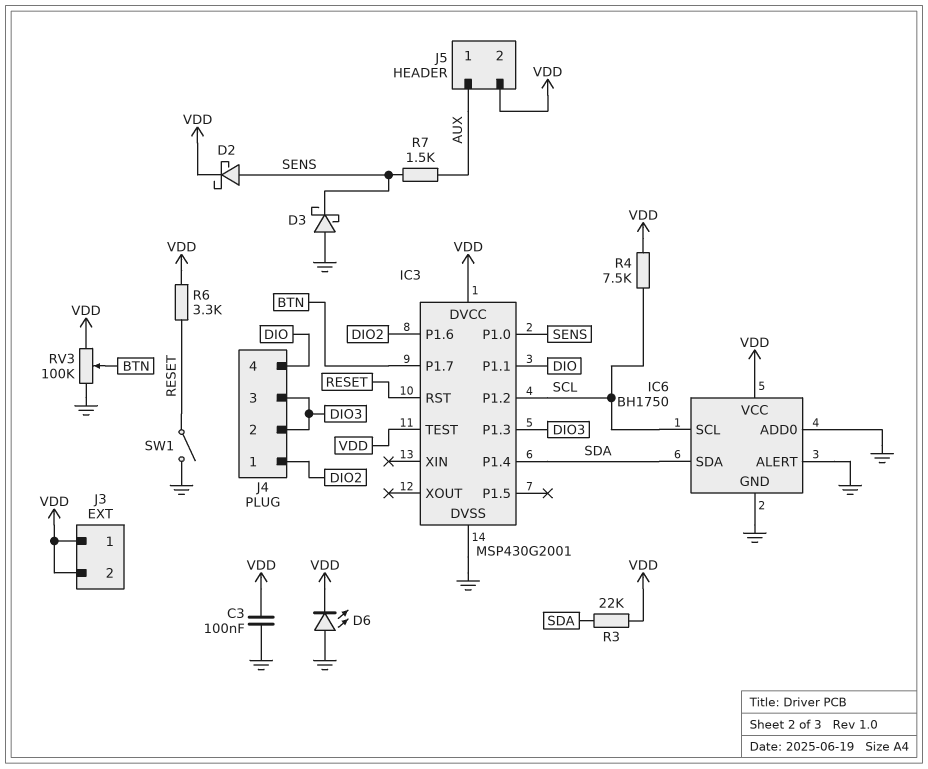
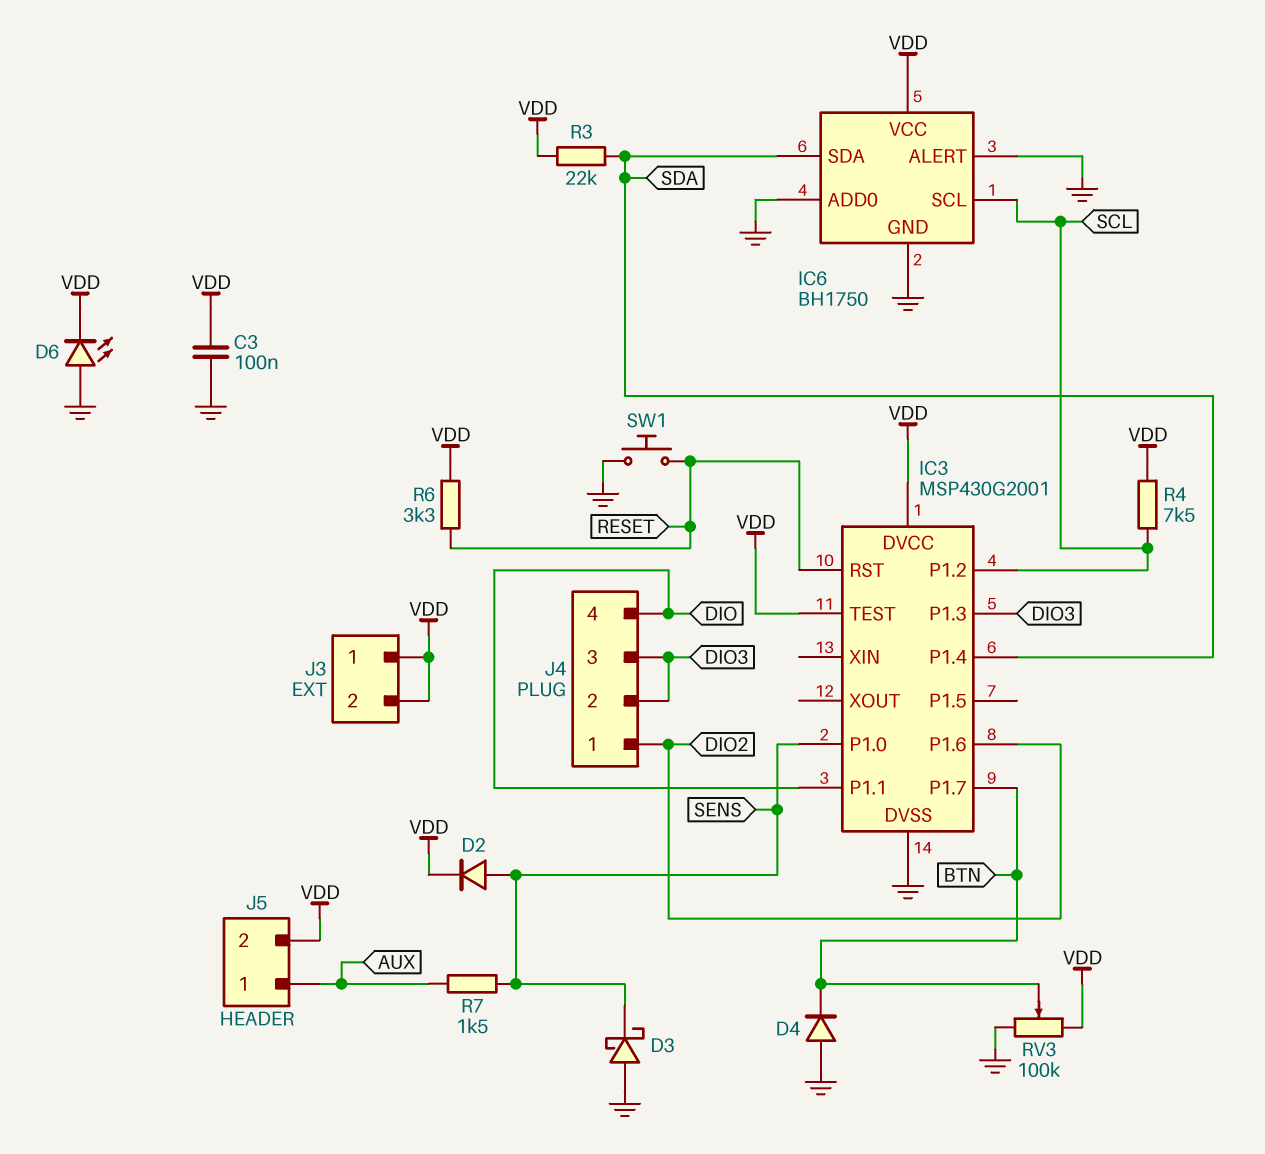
D2: schottky (A SENS, K VDD) -> diode (A SENS, K VDD)
D4: none -> diode (A GND, K BTN)
SW1: switch (GND, RESET) -> button (GND, RESET)

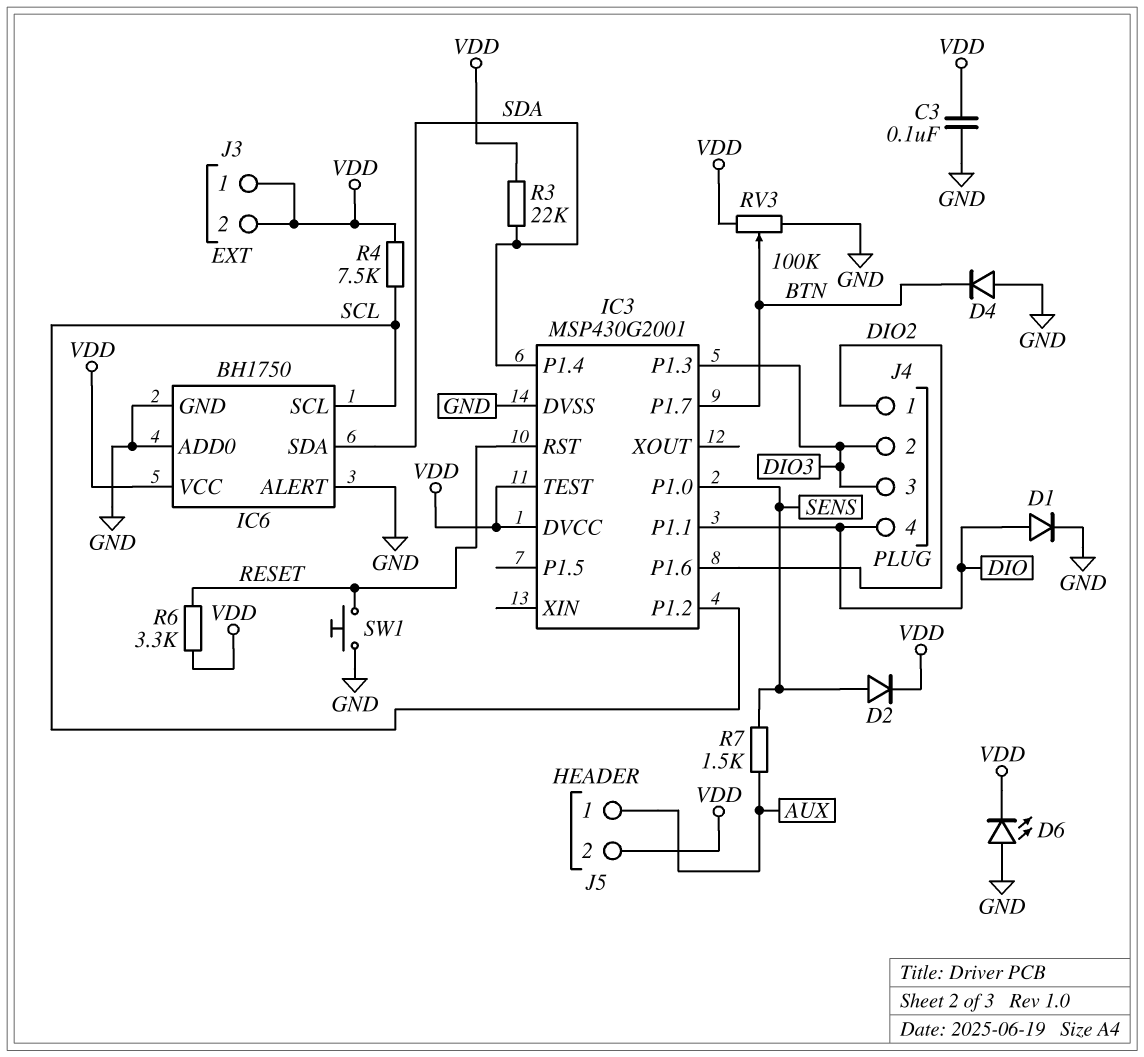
D1: none -> diode (A DIO, K GND)
D3: schottky (A GND, K SENS) -> none

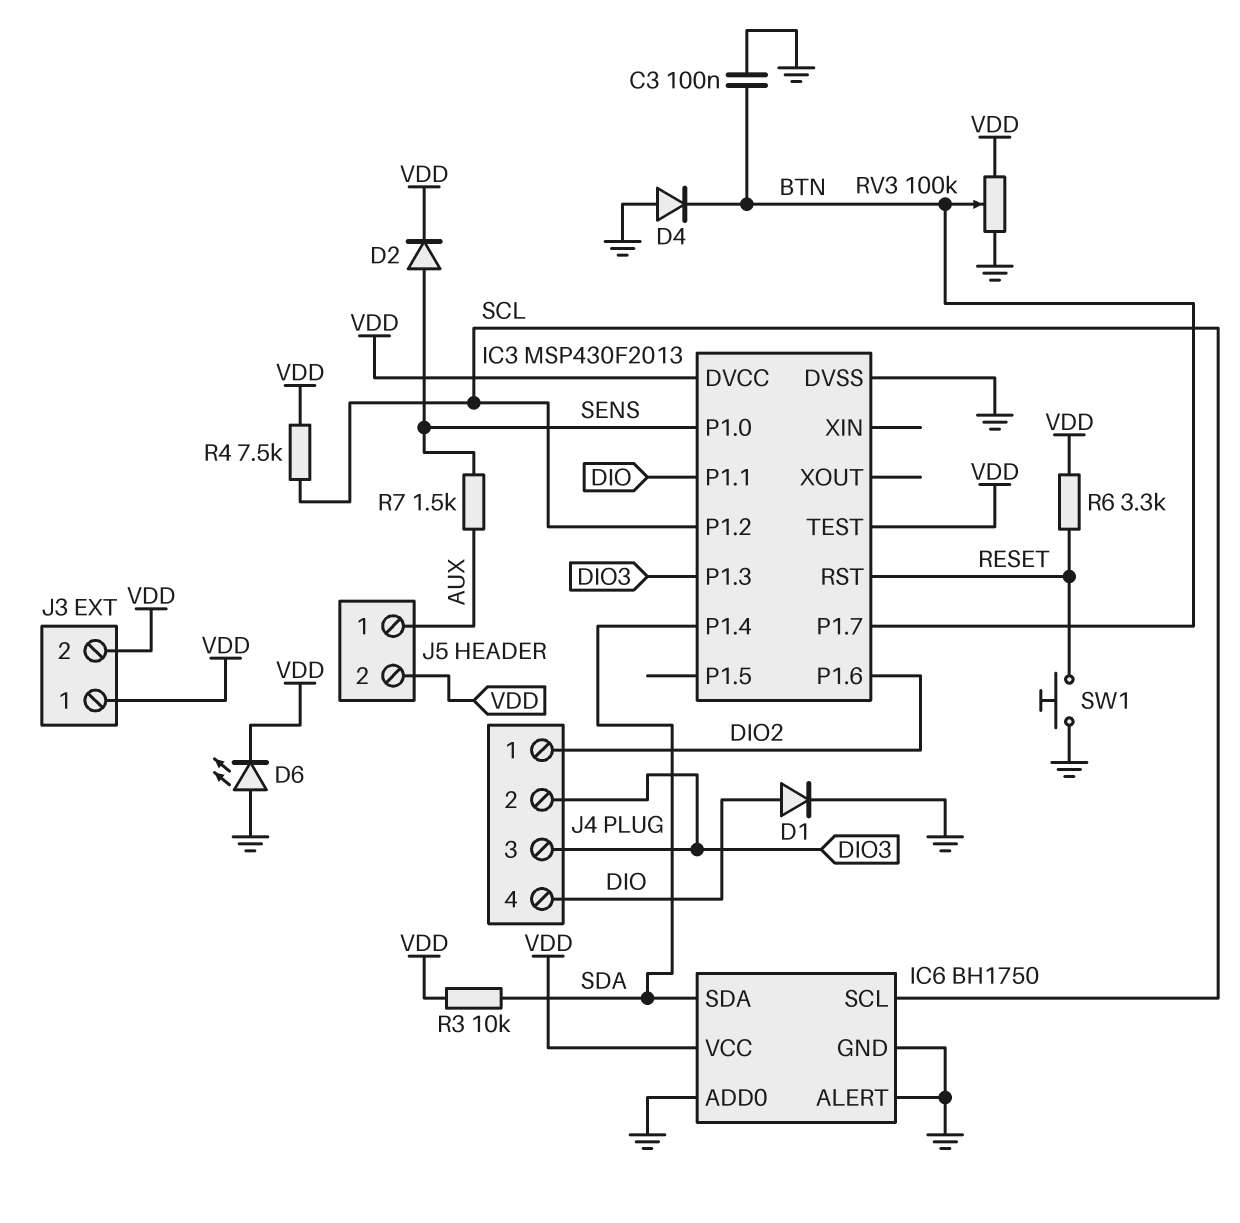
C3: 100nF (GND, VDD) -> 100nF (BTN, GND)
IC3: MSP430G2001 -> MSP430F2013
R3: 22k (SDA, VDD) -> 10k (SDA, VDD)

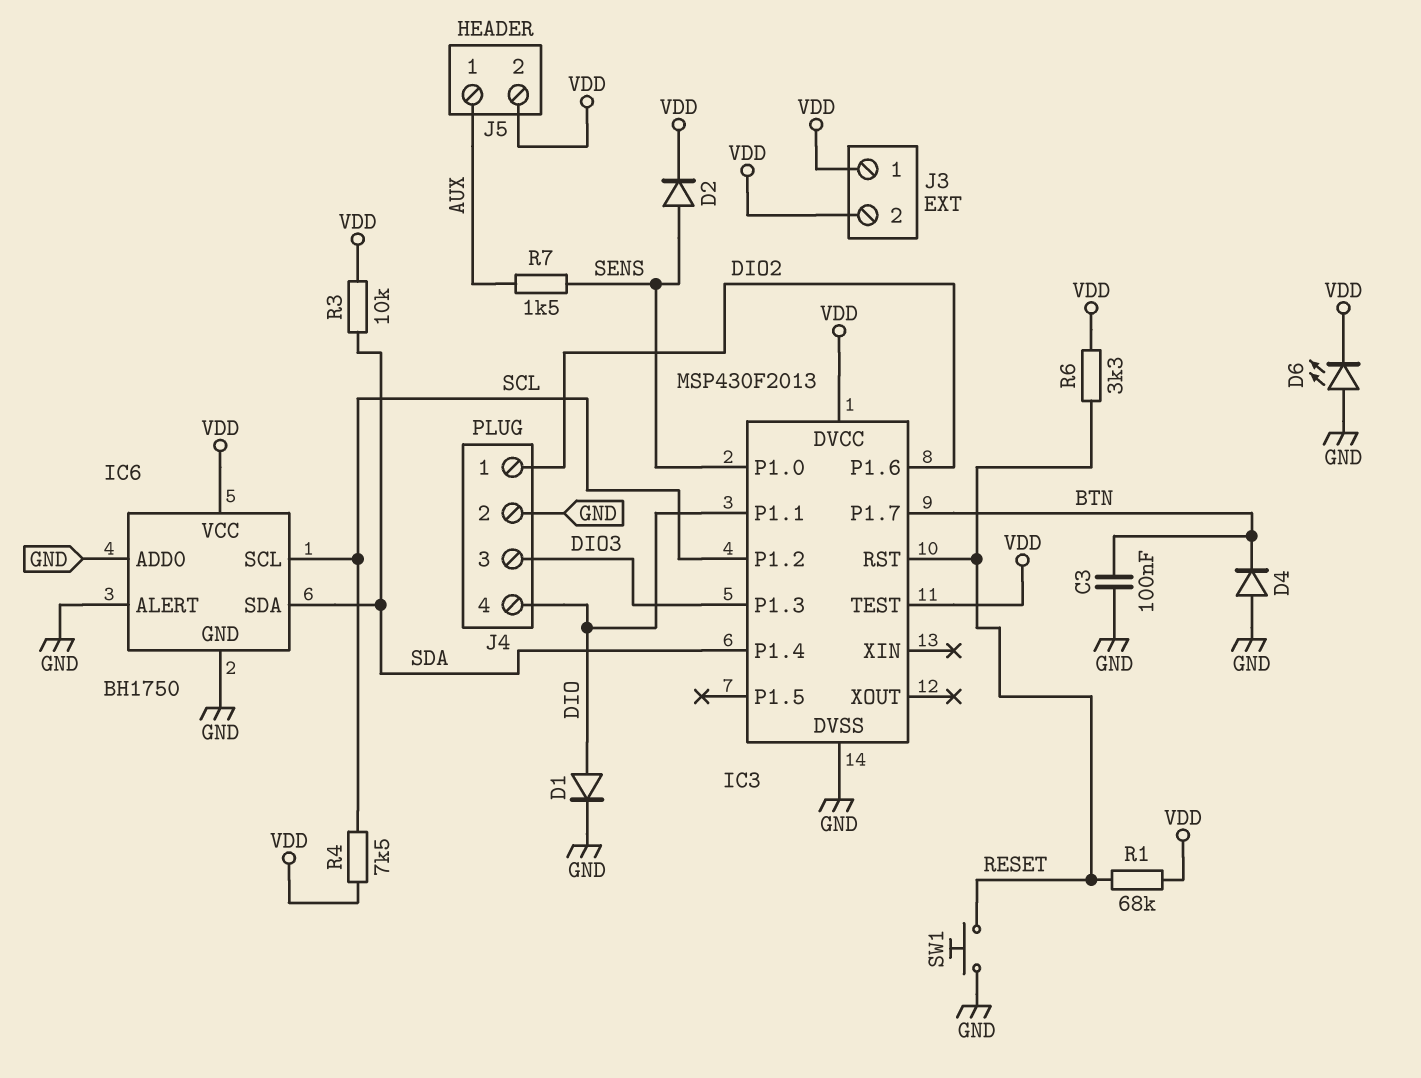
J4 pin 2: DIO3 -> GND
R1: none -> 68k (RESET, VDD)
RV3: 100k (GND, VDD, wiper BTN) -> none

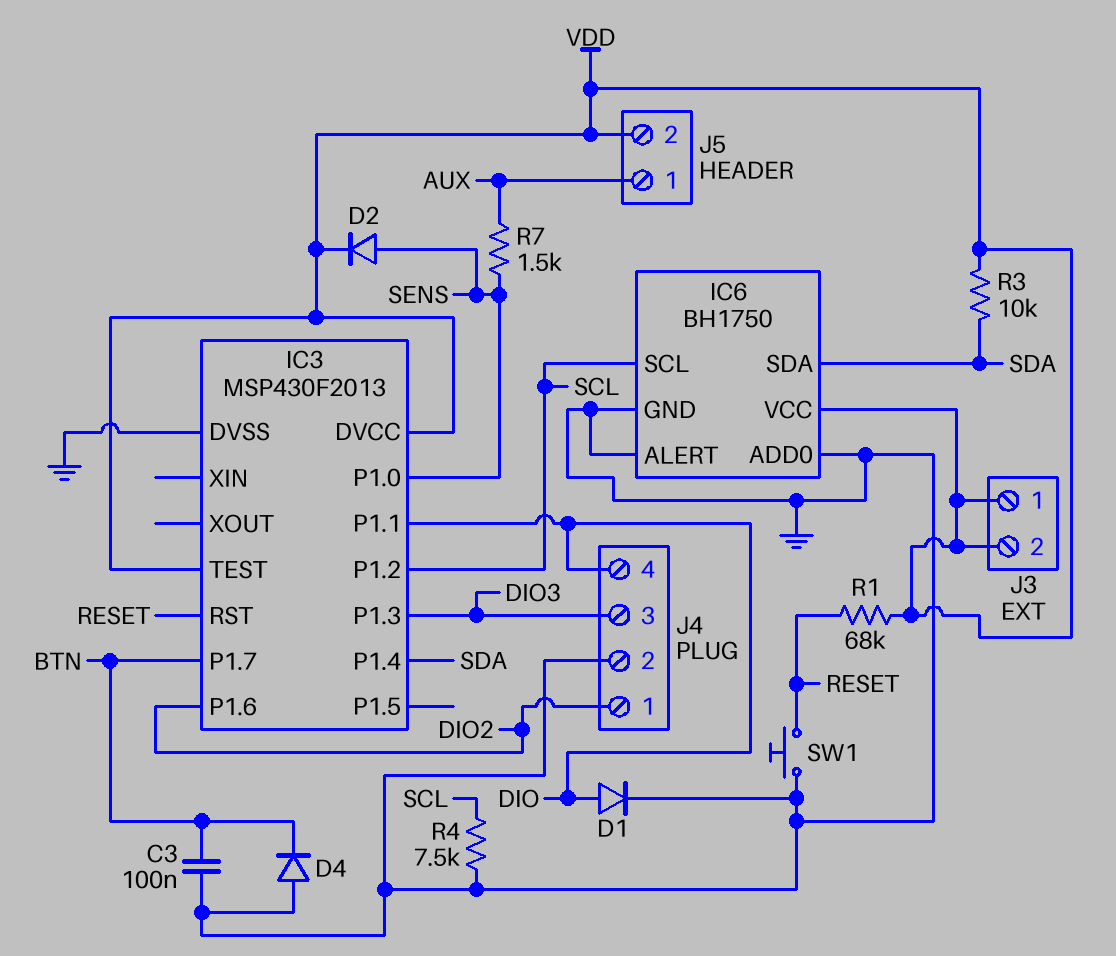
D6: LED (A GND, K VDD) -> none
R4: 7.5k (SCL, VDD) -> 7.5k (GND, SCL)
R6: 3.3k (RESET, VDD) -> none

